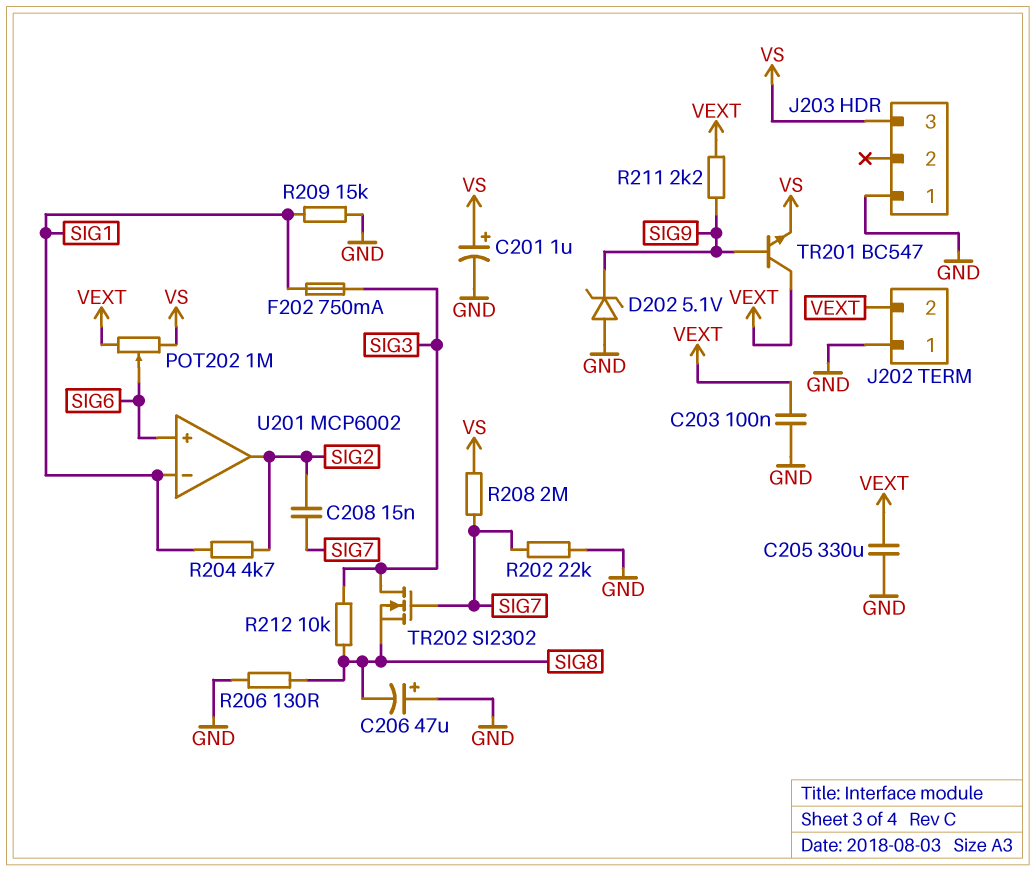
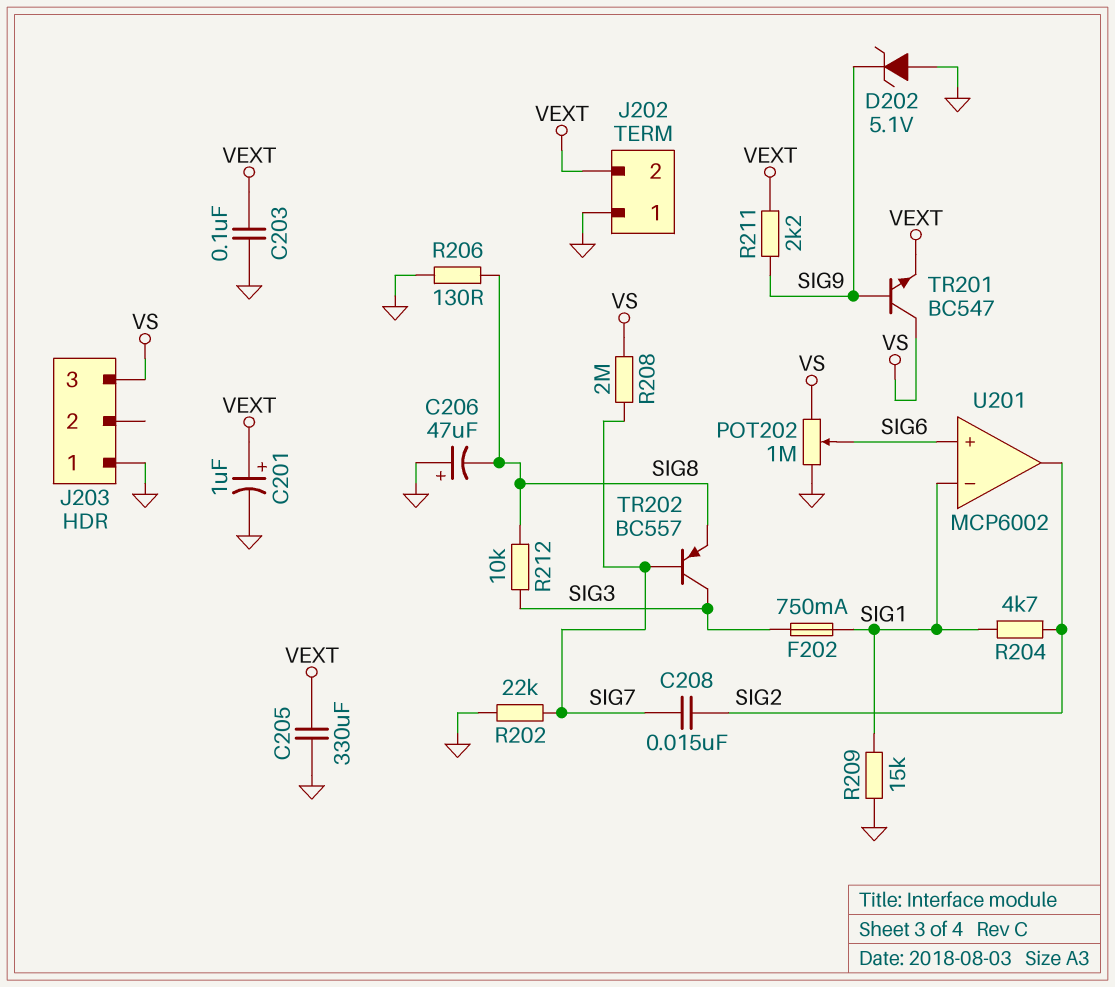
C201: 1uF (plus VS, minus GND) -> 1uF (plus VEXT, minus GND)
POT202: 1M (VEXT, VS, wiper SIG6) -> 1M (GND, VS, wiper SIG6)
TR201: NPN BC547 (B SIG9, C VEXT, E VS) -> NPN BC547 (B SIG9, C VS, E VEXT)
TR202: NMOS SI2302 (G SIG7, D SIG3, S SIG8) -> PNP BC557 (B SIG7, C SIG3, E SIG8)

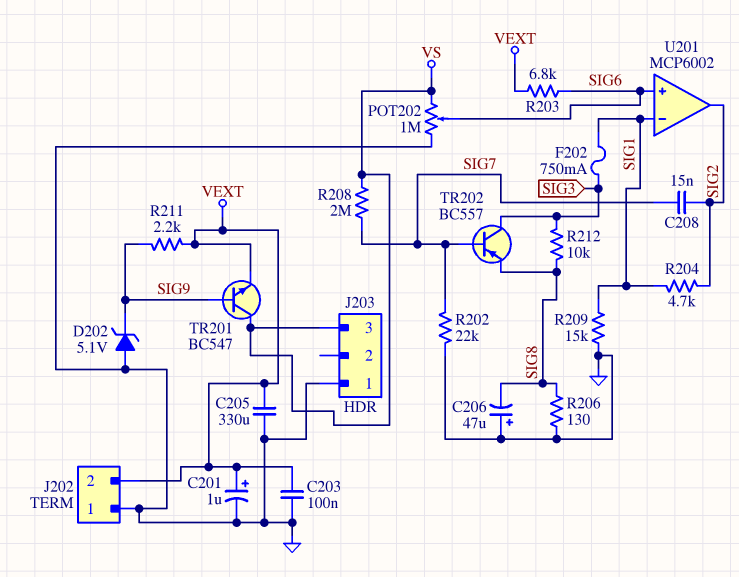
R203: none -> 6.8k (SIG6, VEXT)

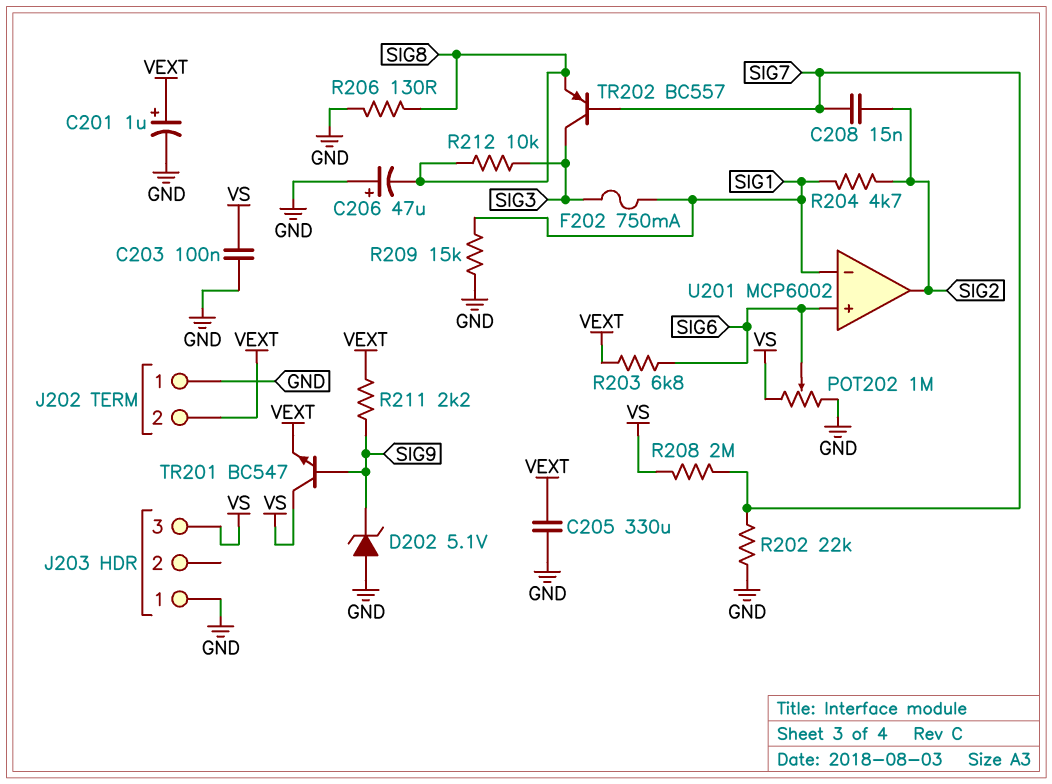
C203: 100nF (GND, VEXT) -> 100nF (GND, VS)

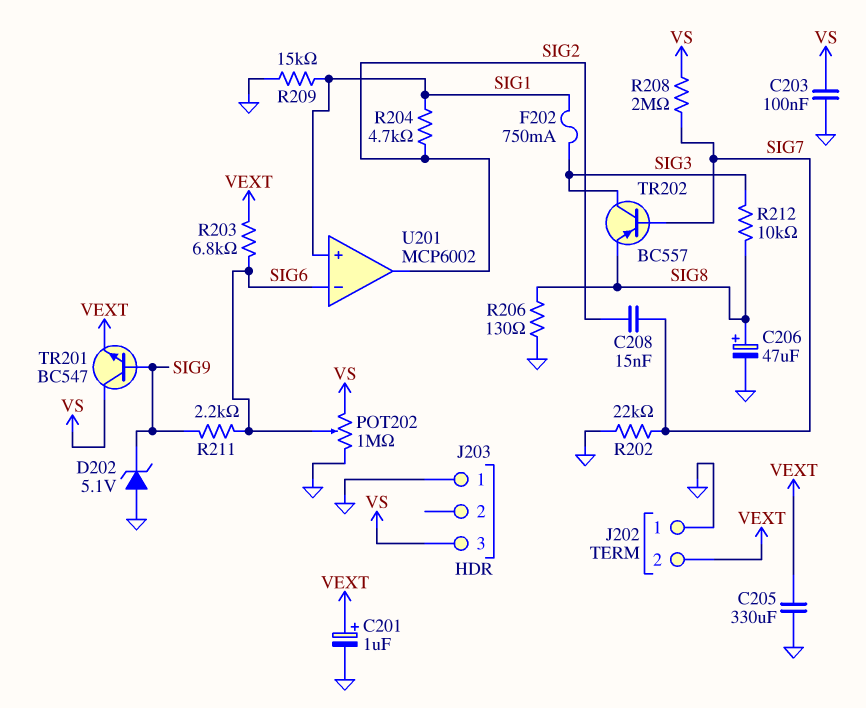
C206: 47uF (plus GND, minus SIG8) -> 47uF (plus SIG8, minus GND)
R211: 2.2k (SIG9, VEXT) -> 2.2k (SIG6, SIG9)
U201 pin in+: SIG6 -> SIG1
U201 pin in-: SIG1 -> SIG6

